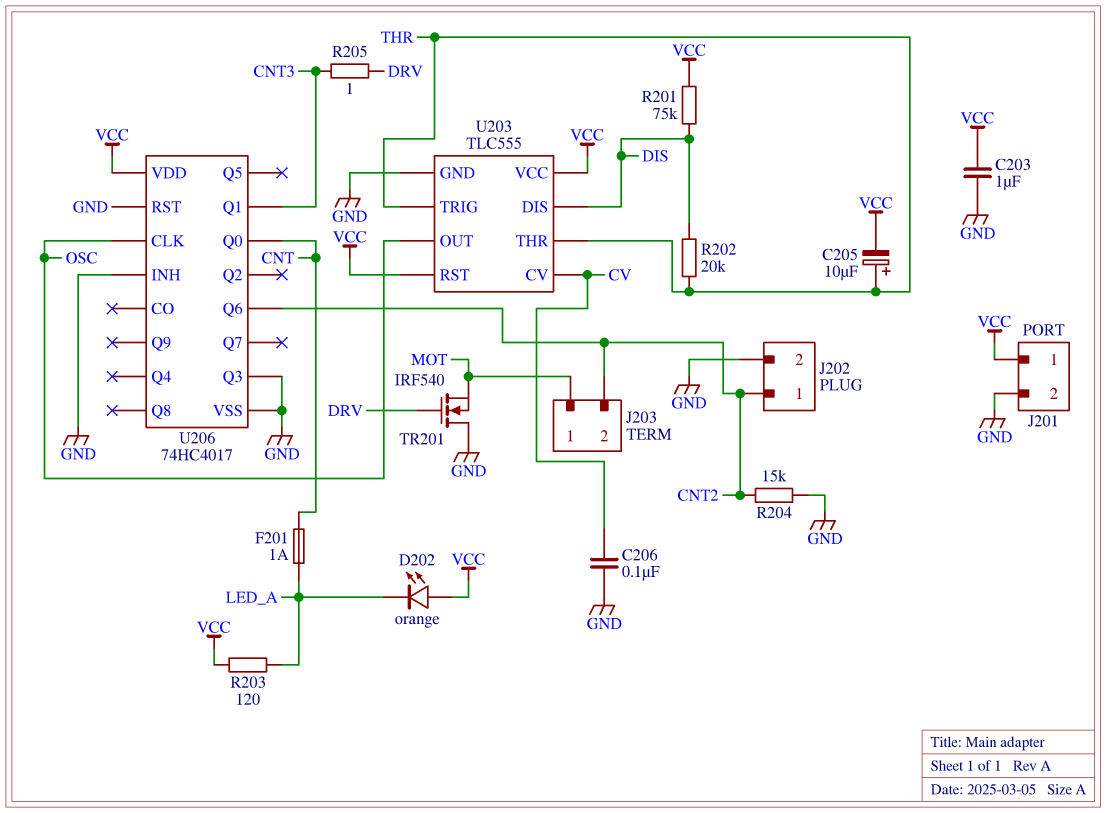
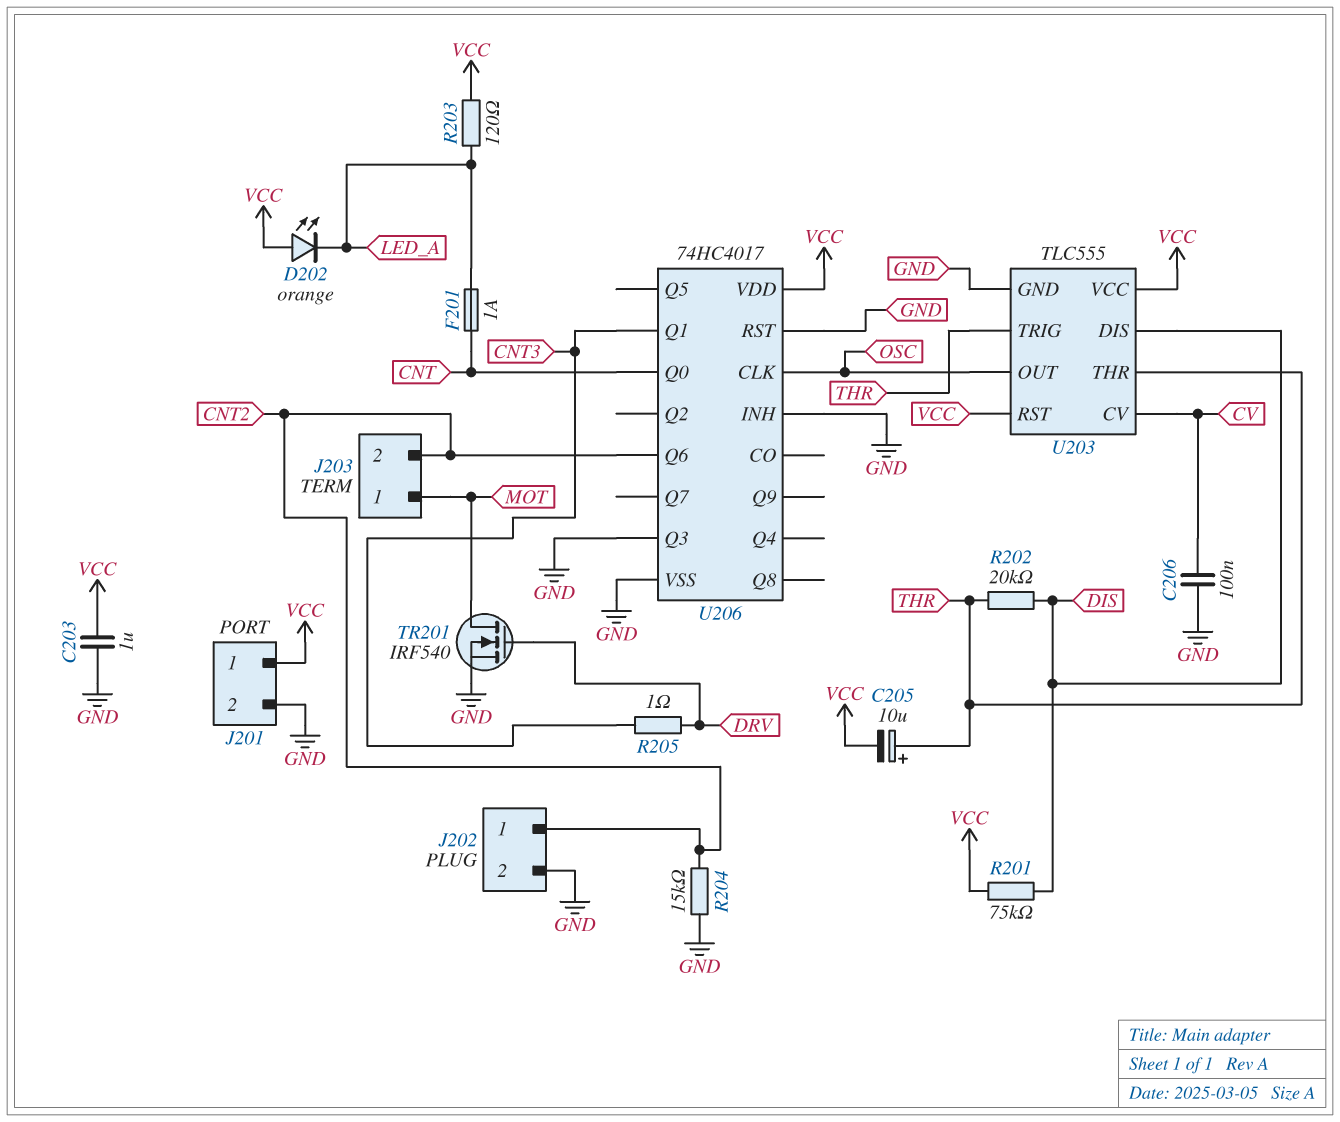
TR201: NMOS IRF540 (G DRV, D GND, S MOT) -> NMOS IRF540 (G DRV, D MOT, S GND)

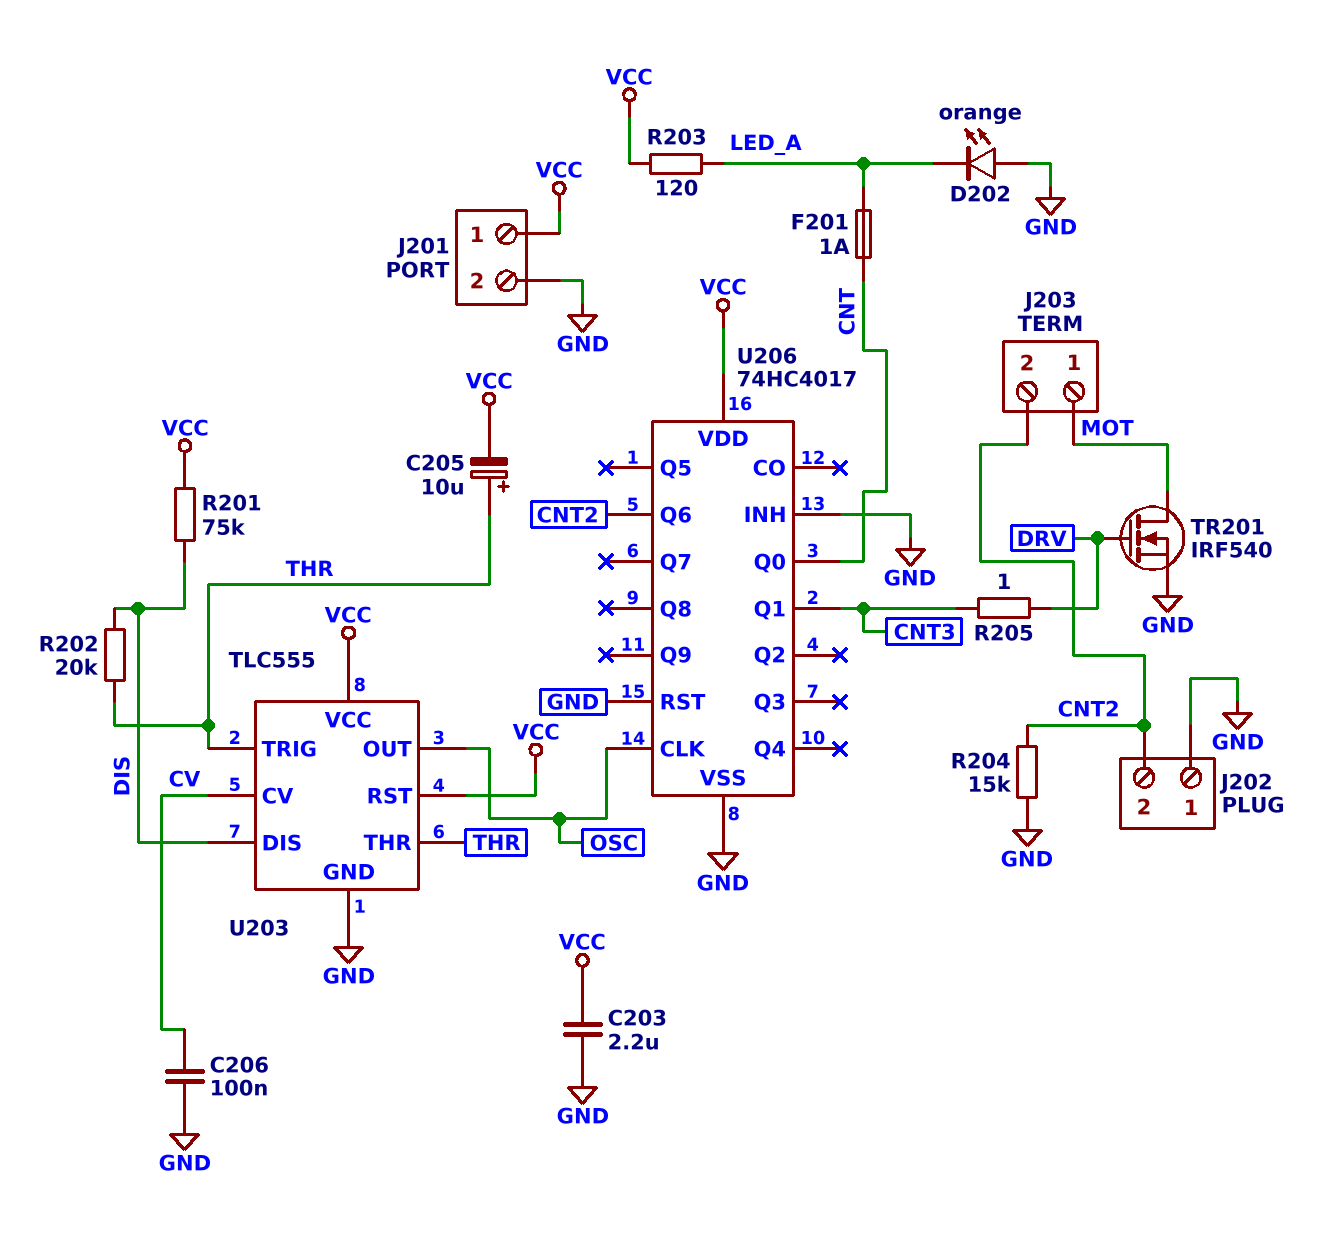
C203: 1uF (GND, VCC) -> 2.2uF (GND, VCC)
D202: LED orange (A VCC, K LED_A) -> LED orange (A GND, K LED_A)
J202 pin 1: CNT2 -> GND
J202 pin 2: GND -> CNT2
U206 pin Q3: GND -> none

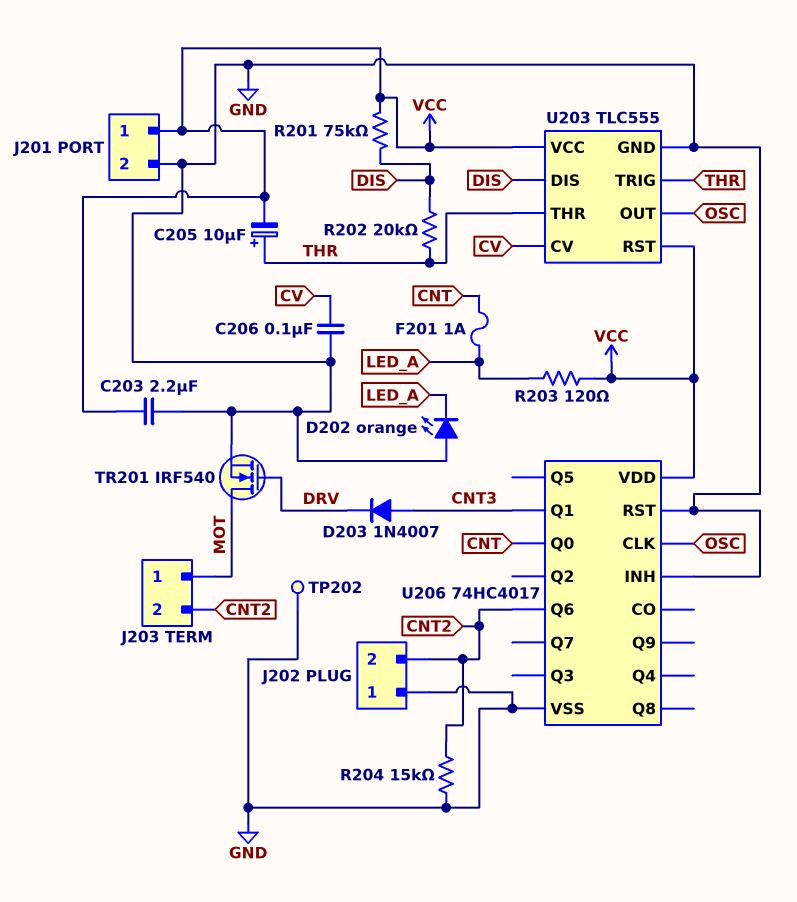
D203: none -> diode 1N4007 (A CNT3, K DRV)
R205: 1 (CNT3, DRV) -> none
TP202: none -> test point (GND)

